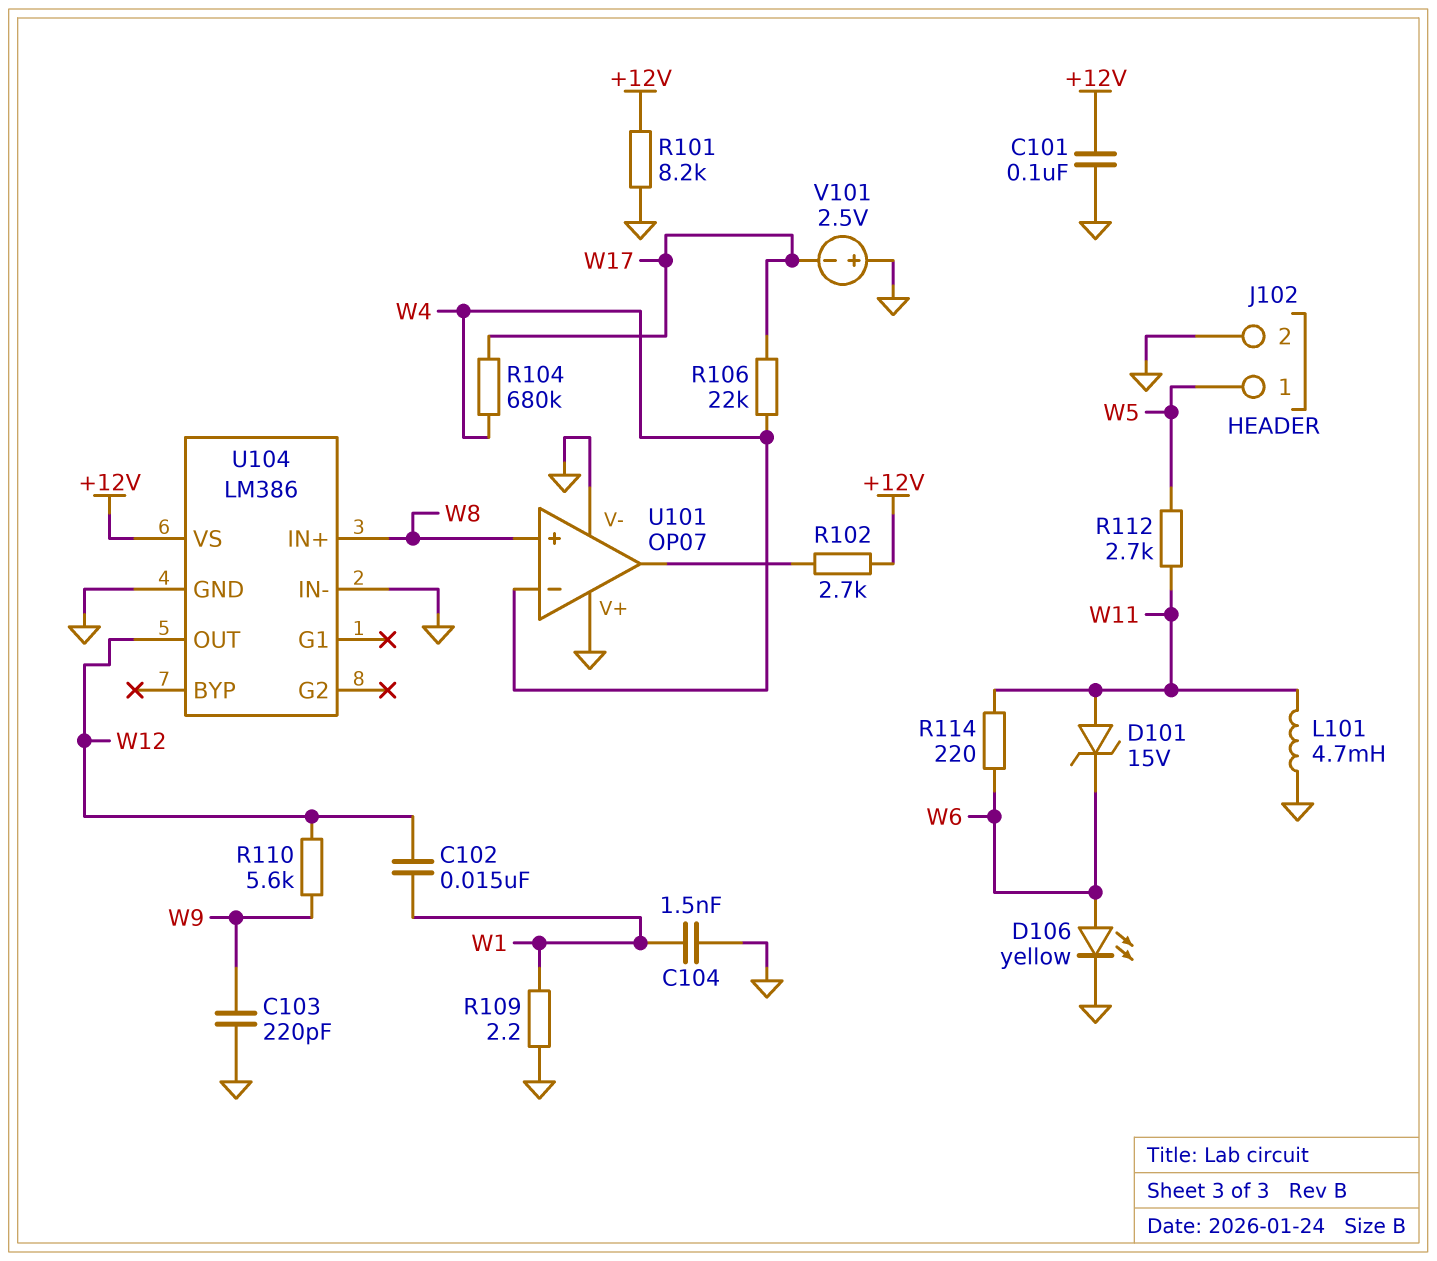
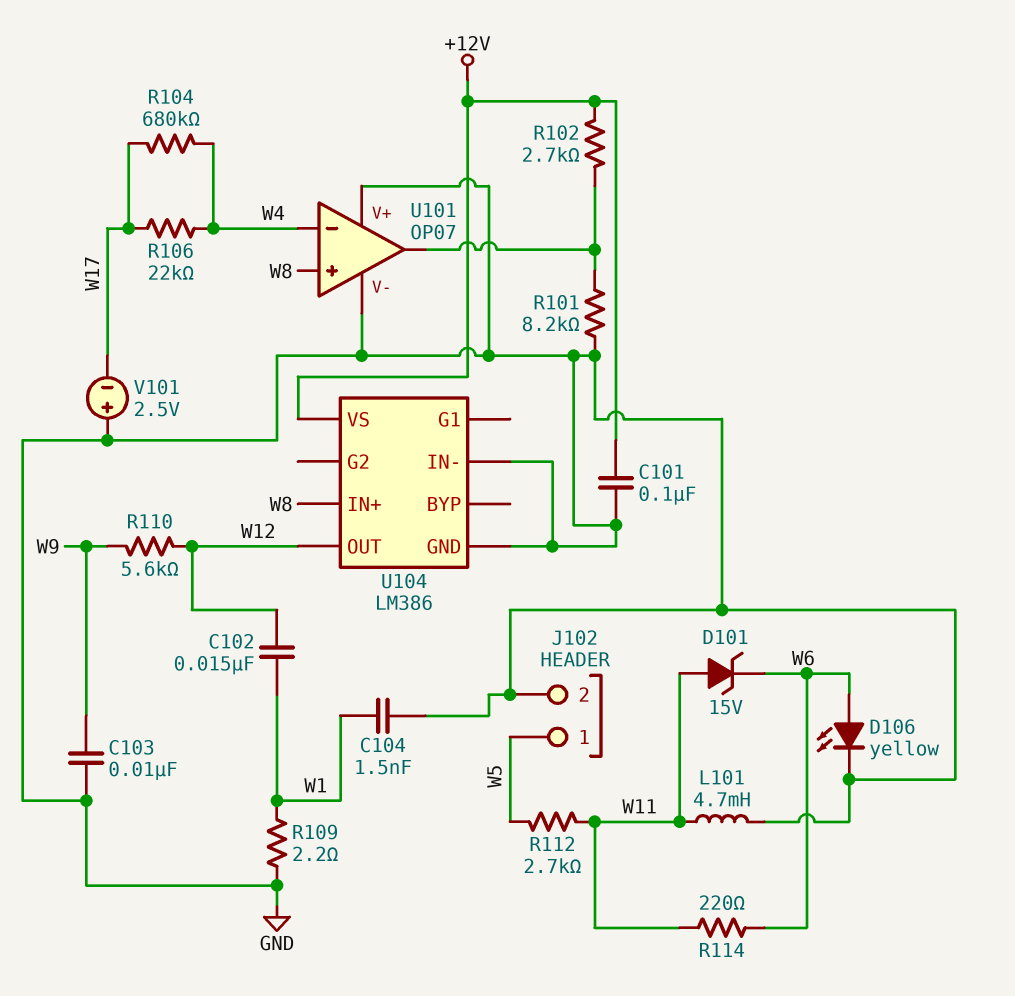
C103: 220pF (GND, W9) -> 10nF (GND, W9)
R101: 8.2k (+12V, GND) -> 8.2k (GND, U101/out)

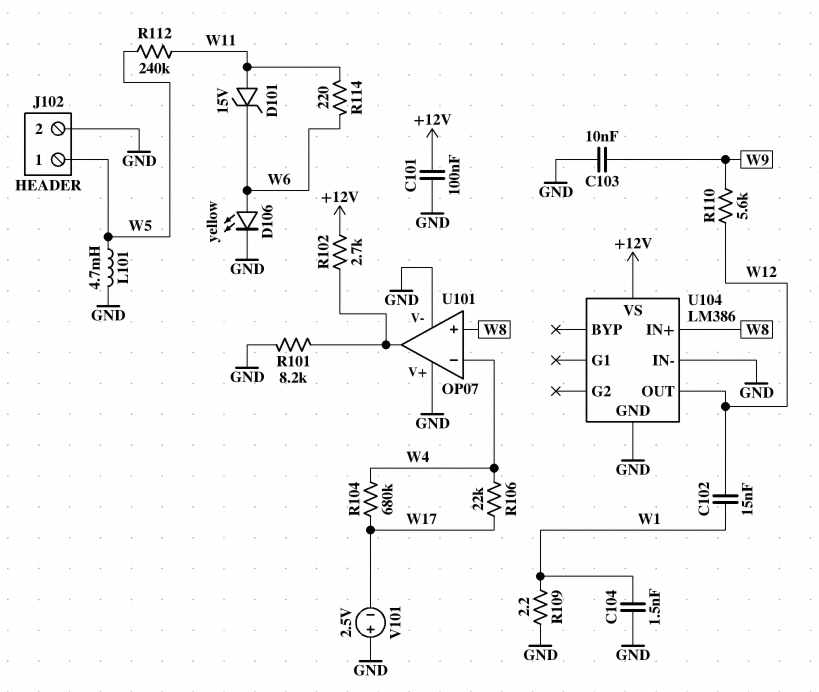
L101: 4.7mH (GND, W11) -> 4.7mH (GND, W5)
R112: 2.7k (W5, W11) -> 240k (W5, W11)

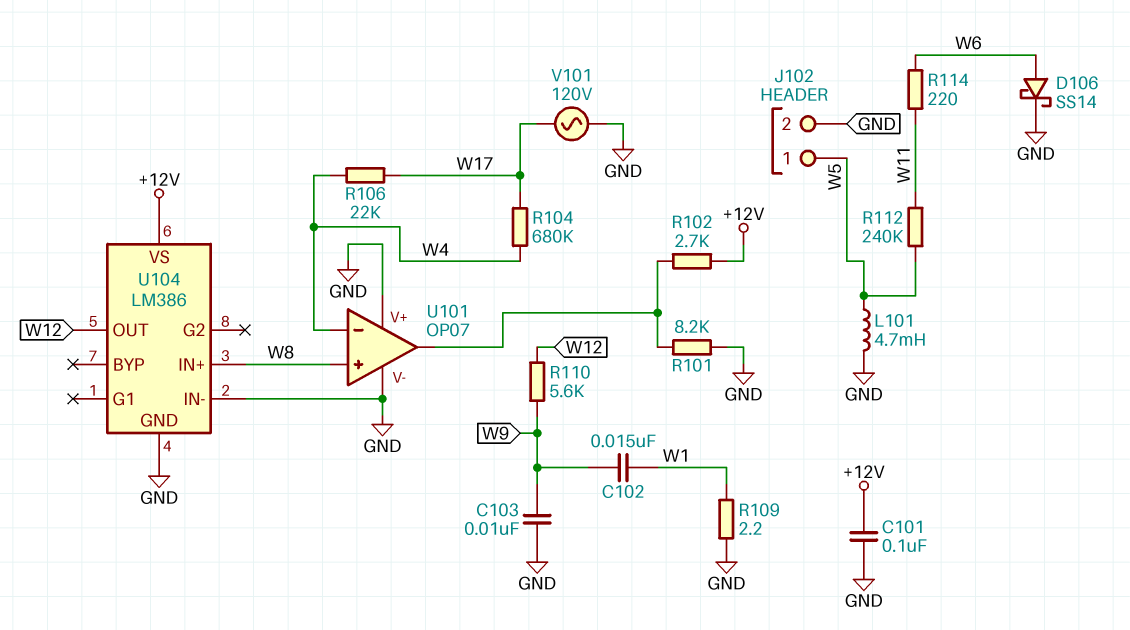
C102: 15nF (W1, W12) -> 15nF (W1, W9)
C104: 1.5nF (GND, W1) -> none
D101: zener 15V (A W11, K W6) -> none
D106: LED yellow (A W6, K GND) -> schottky SS14 (A W6, K GND)
V101: 2.5V (plus GND, minus W17) -> AC 120V (GND, W17)

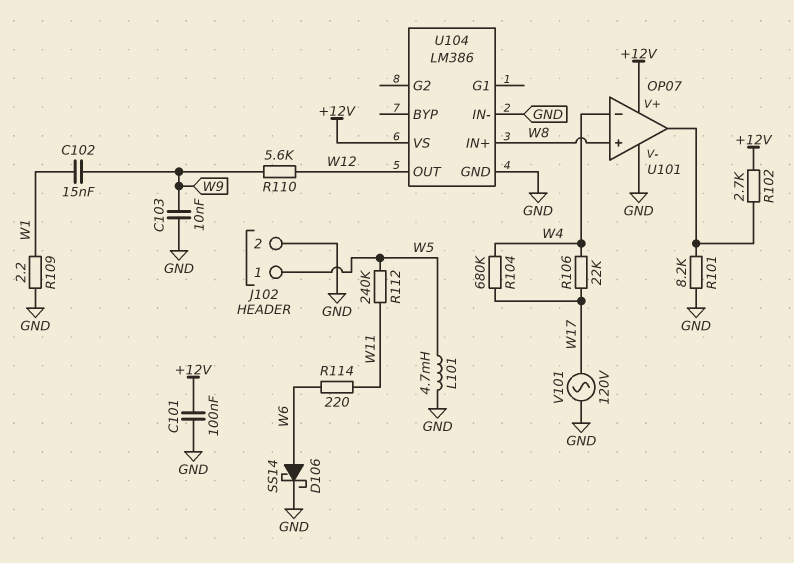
U101 pin V+: GND -> +12V

